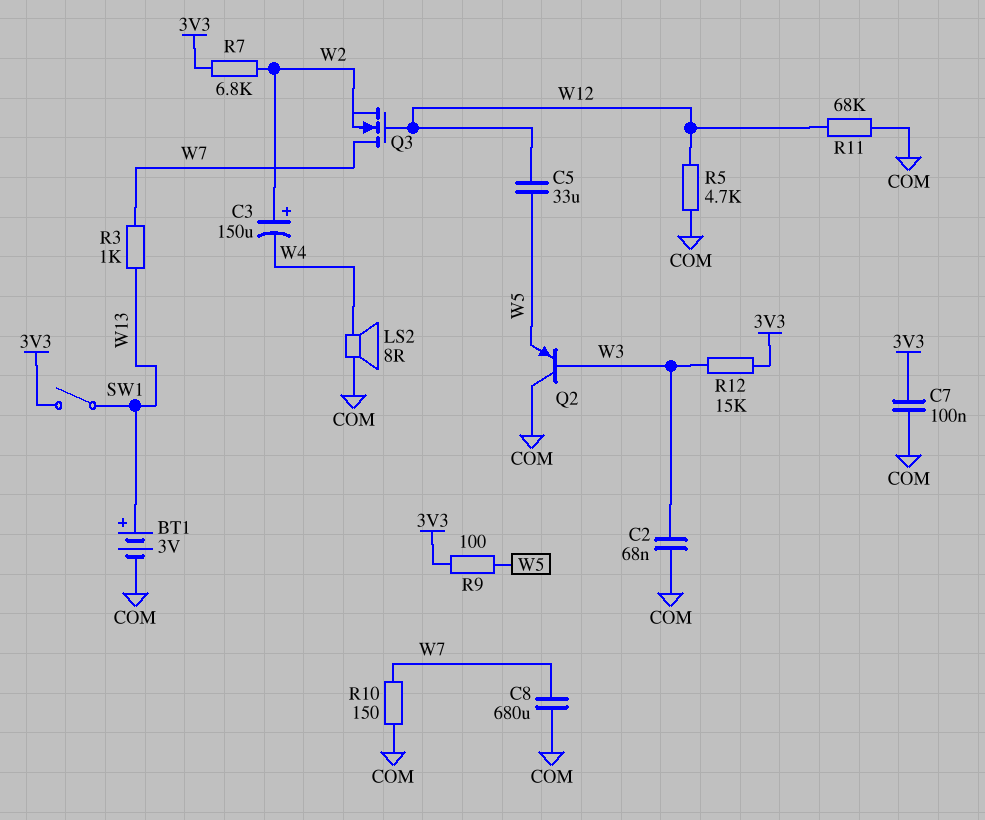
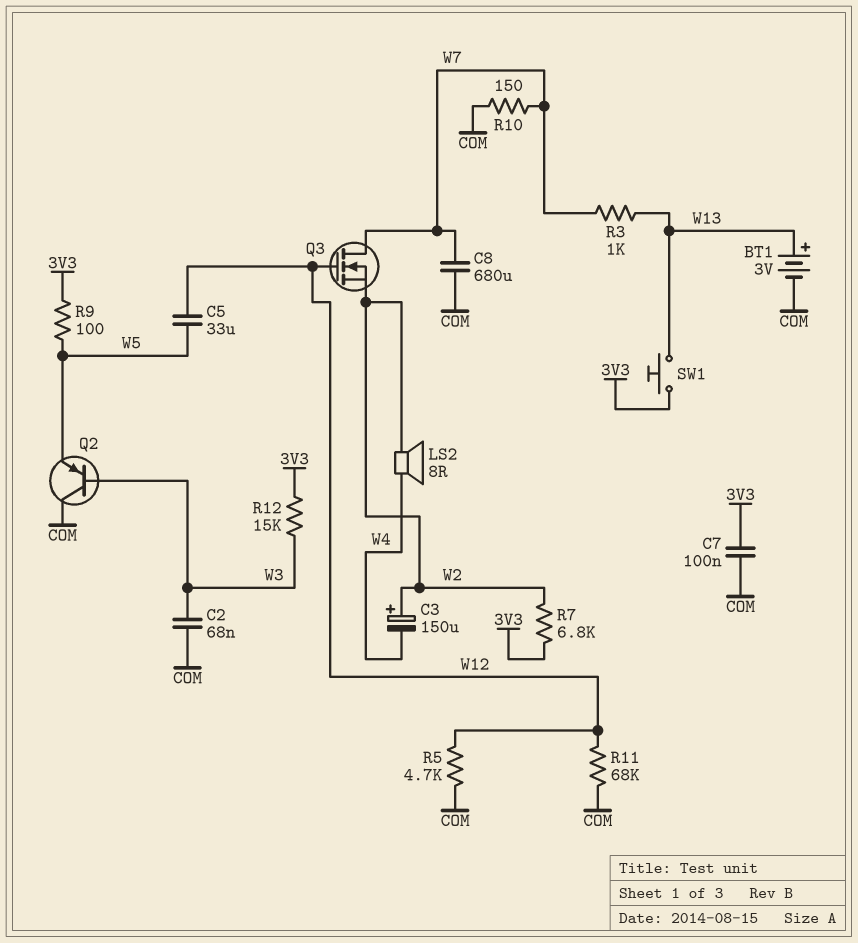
LS2: speaker 8R (COM, W4) -> speaker 8R (W2, W4)
SW1: switch (3V3, W13) -> button (3V3, W13)

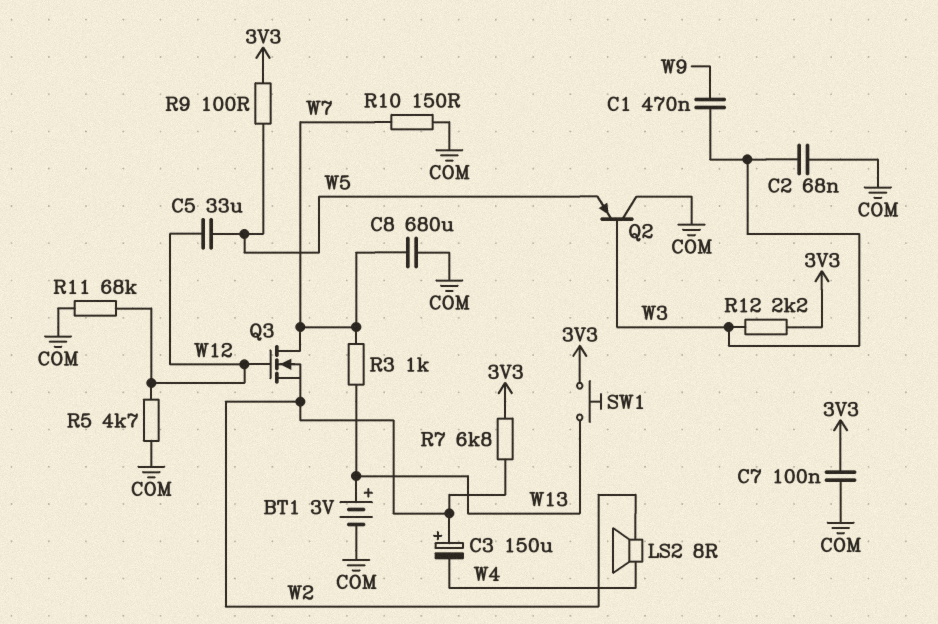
C1: none -> 470nF (W3, W9)
R12: 15k (3V3, W3) -> 2.2k (3V3, W3)

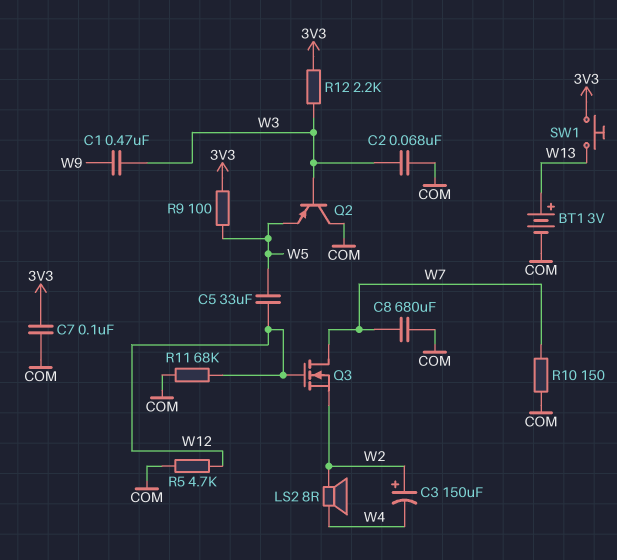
R3: 1k (W7, W13) -> none
R7: 6.8k (3V3, W2) -> none

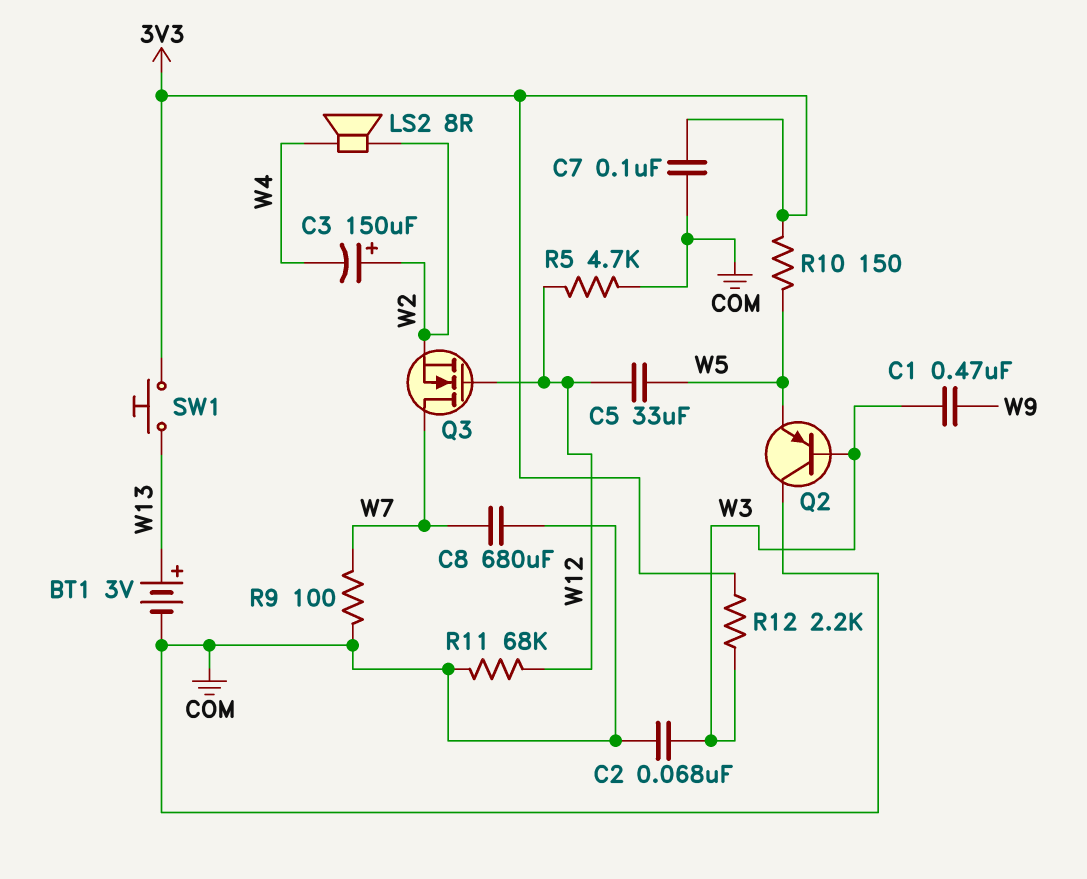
R9: 100 (3V3, W5) -> 100 (COM, W7)
R10: 150 (COM, W7) -> 150 (3V3, W5)

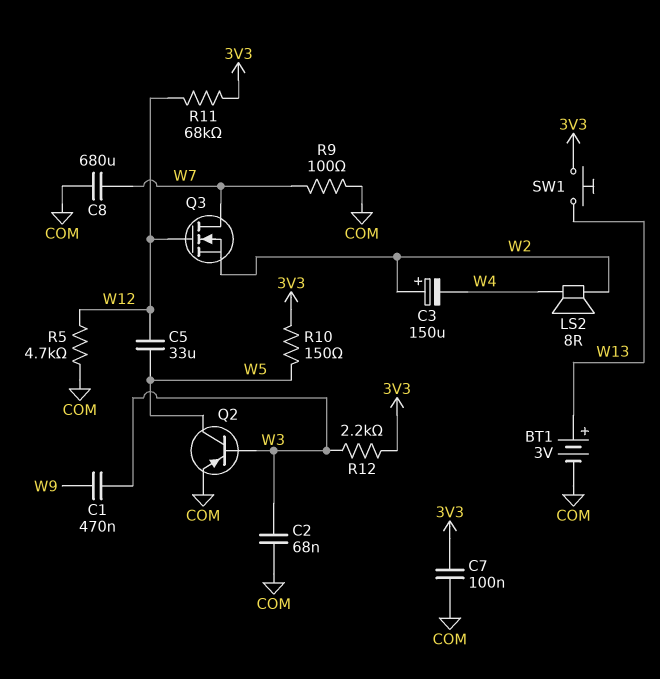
Q2: PNP (B W3, C COM, E W5) -> PNP (B W3, C W5, E COM)
R11: 68k (COM, W12) -> 68k (3V3, W12)

